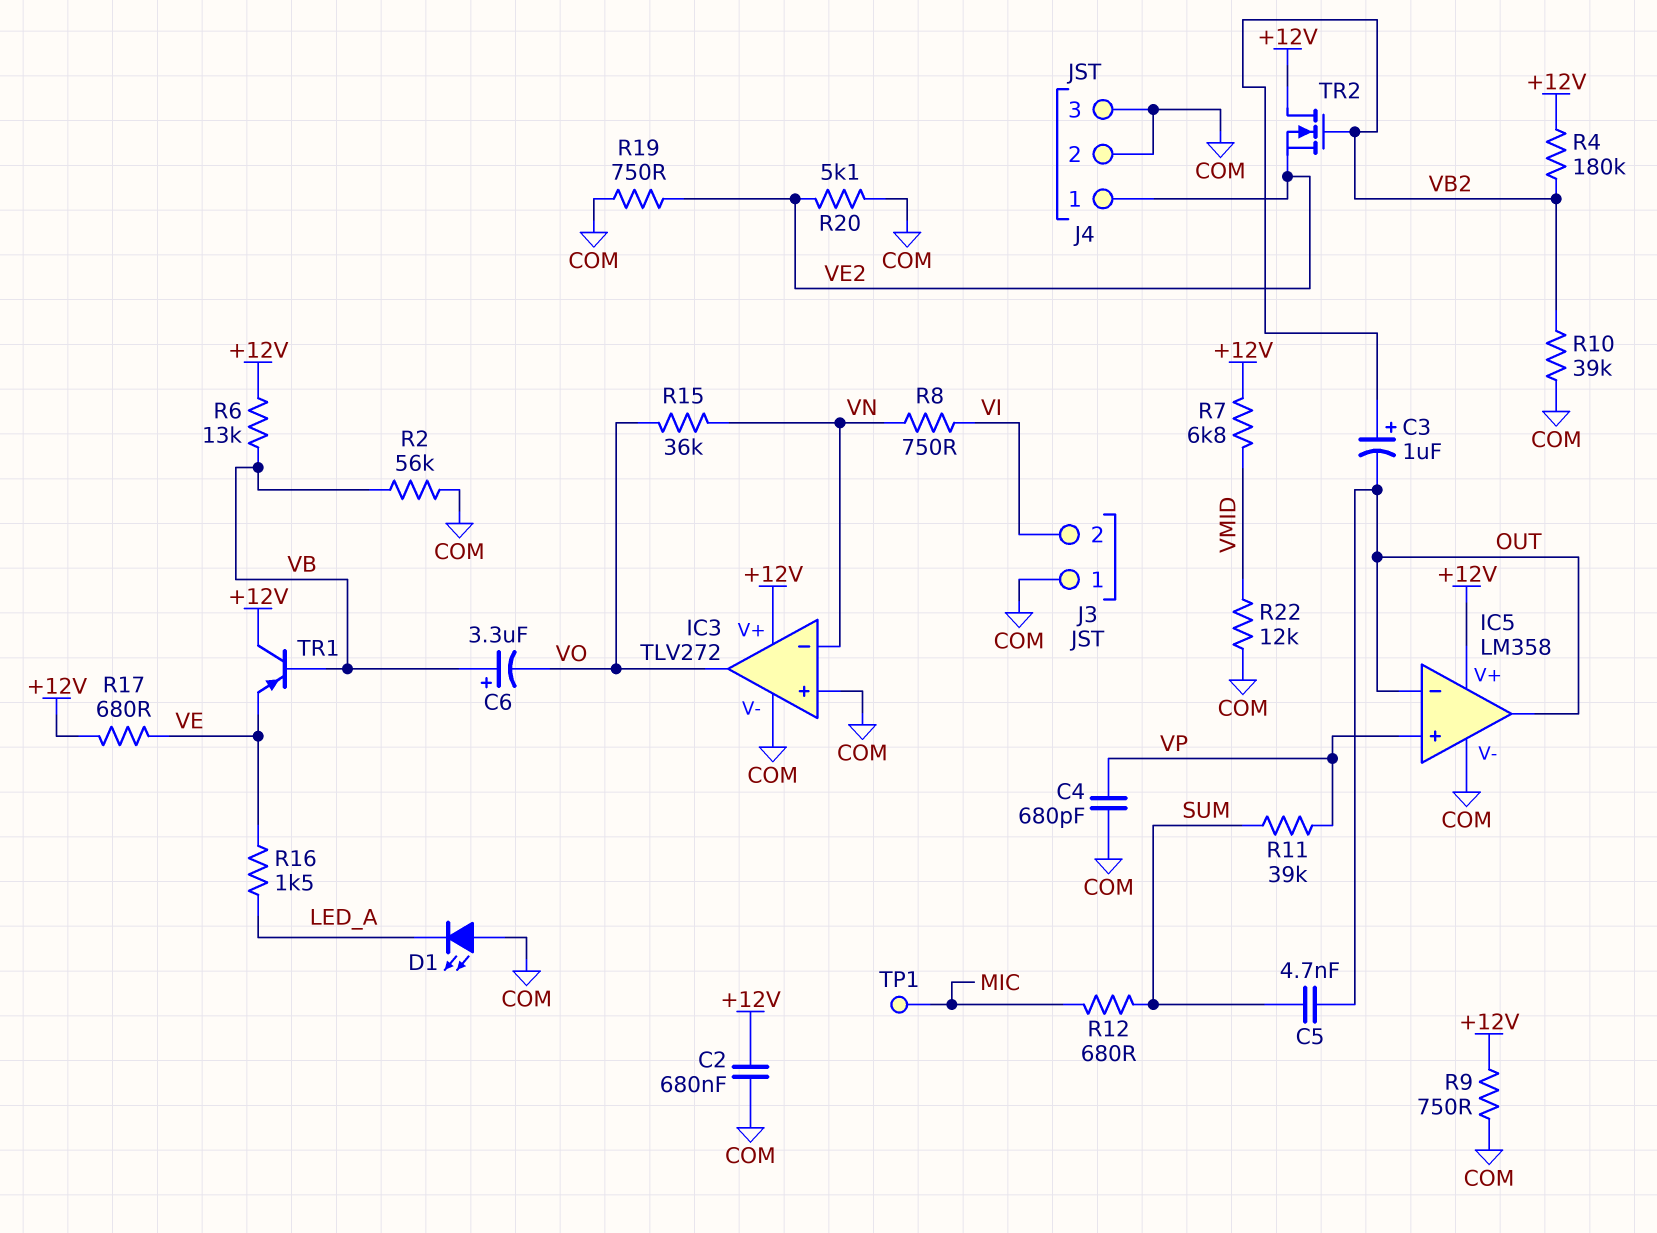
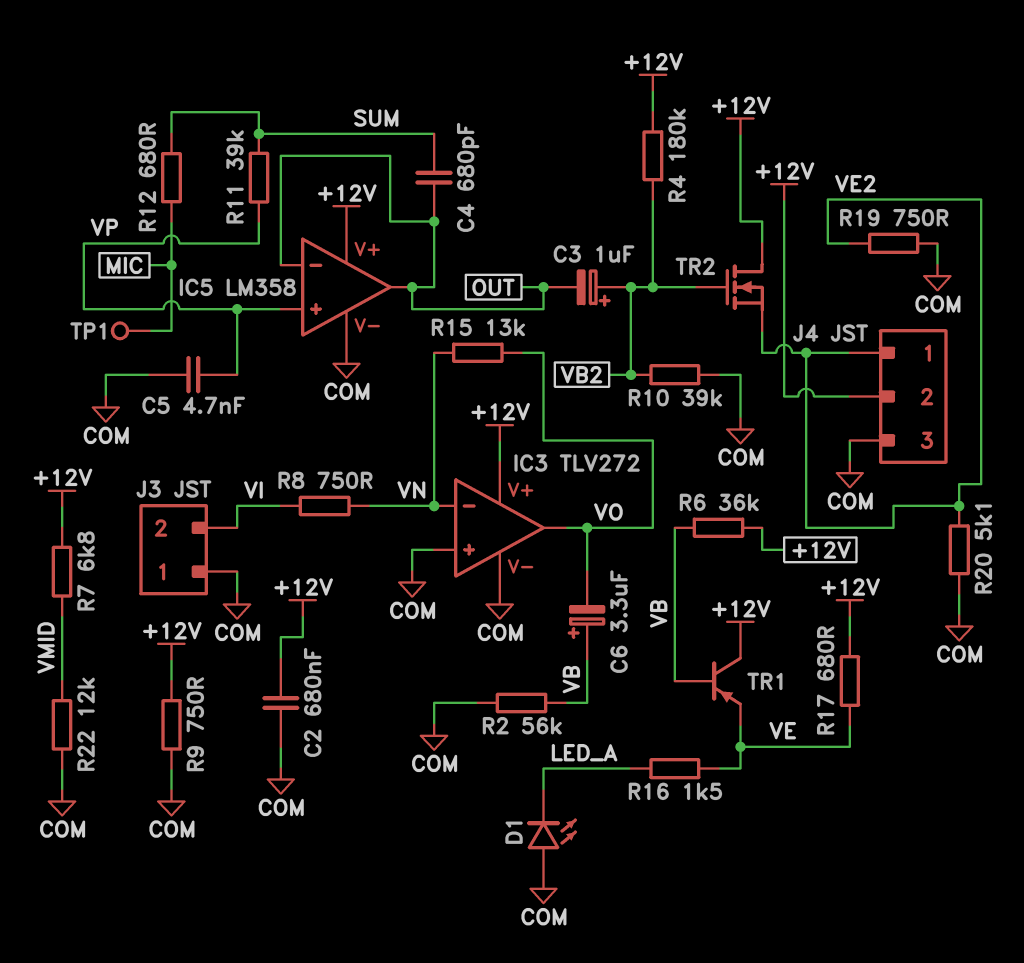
C4: 680pF (COM, VP) -> 680pF (OUT, SUM)
C5: 4.7nF (OUT, SUM) -> 4.7nF (COM, VP)
J4 pin 2: COM -> +12V
R6: 13k (+12V, VB) -> 36k (+12V, VB)
R15: 36k (VN, VO) -> 13k (VN, VO)

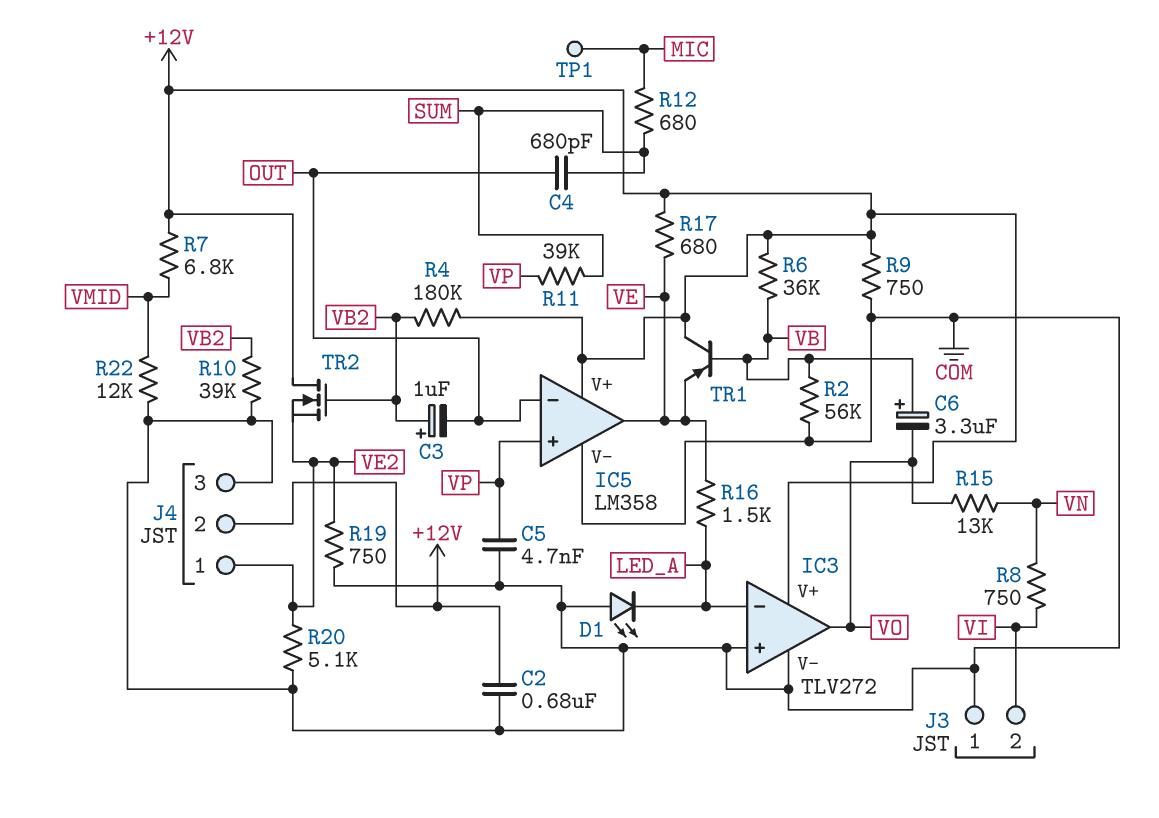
IC3 pin in-: VN -> LED_A
IC5 pin out: OUT -> VE

